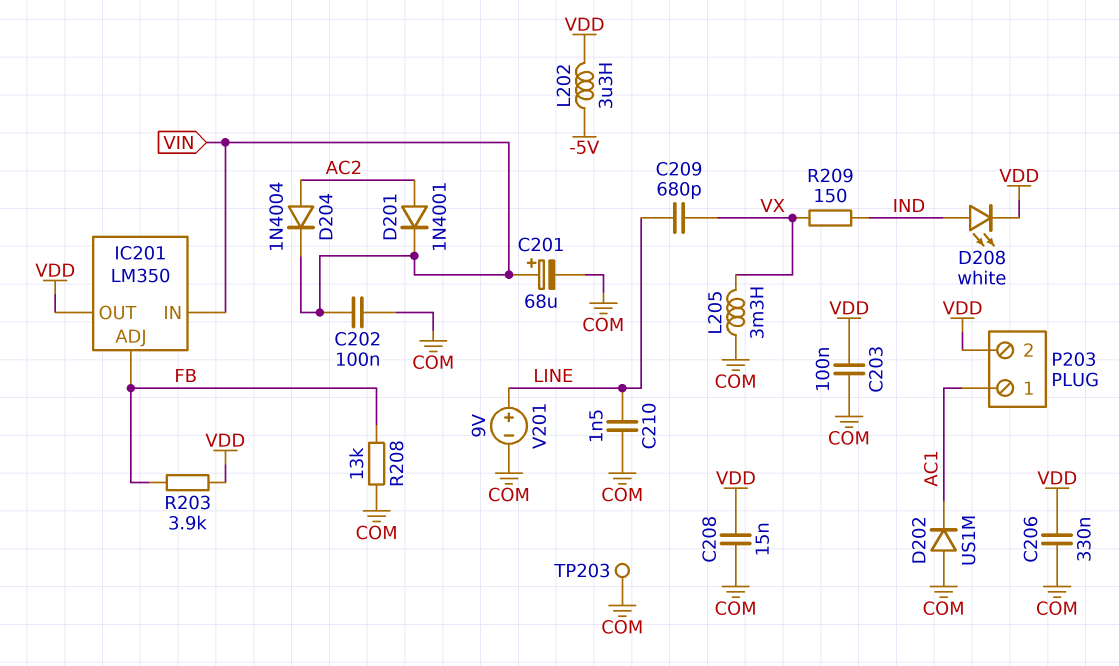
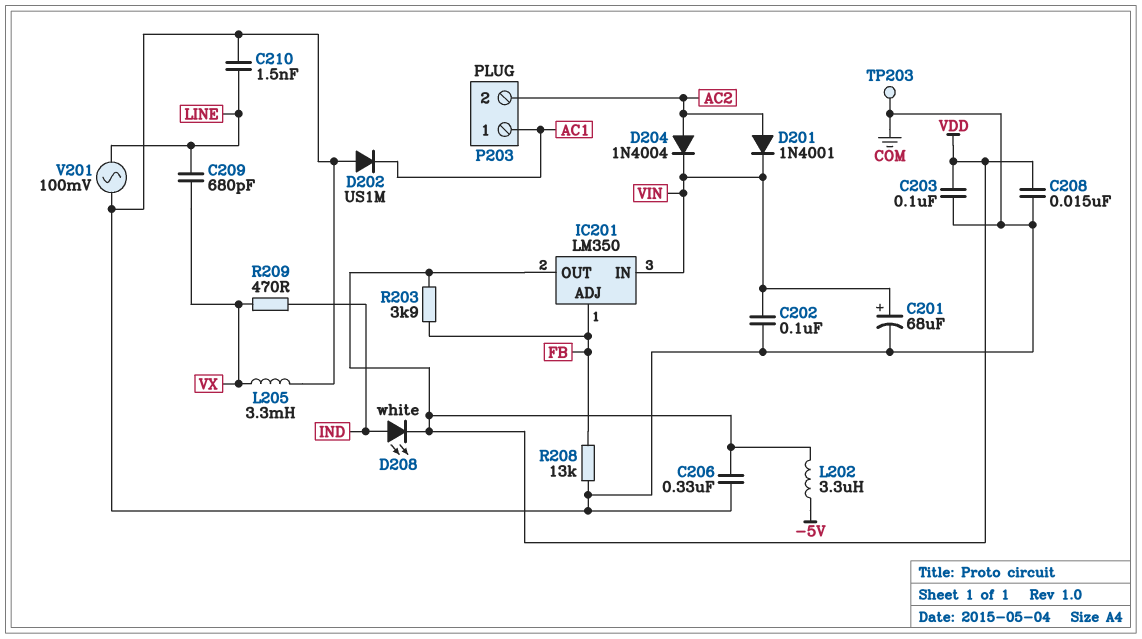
P203 pin 2: VDD -> AC2
R209: 150 (IND, VX) -> 470 (IND, VX)
V201: 9V (plus LINE, minus COM) -> AC 100mV (COM, LINE)

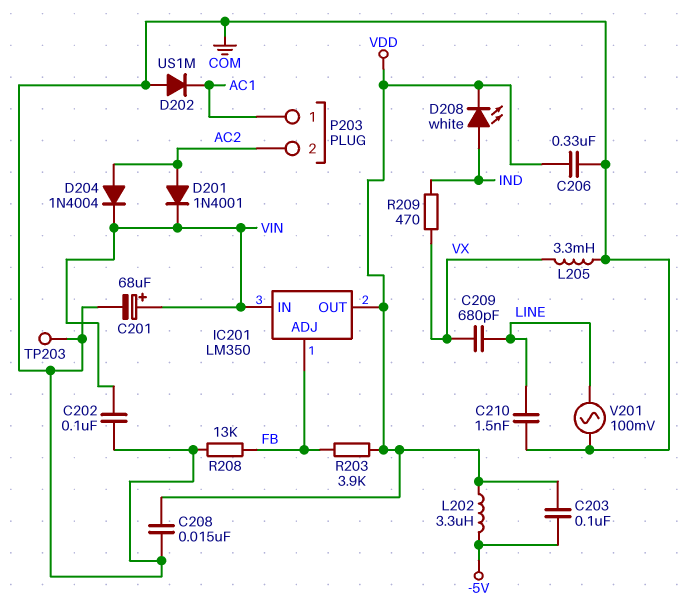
C203: 100nF (COM, VDD) -> 100nF (-5V, VDD)

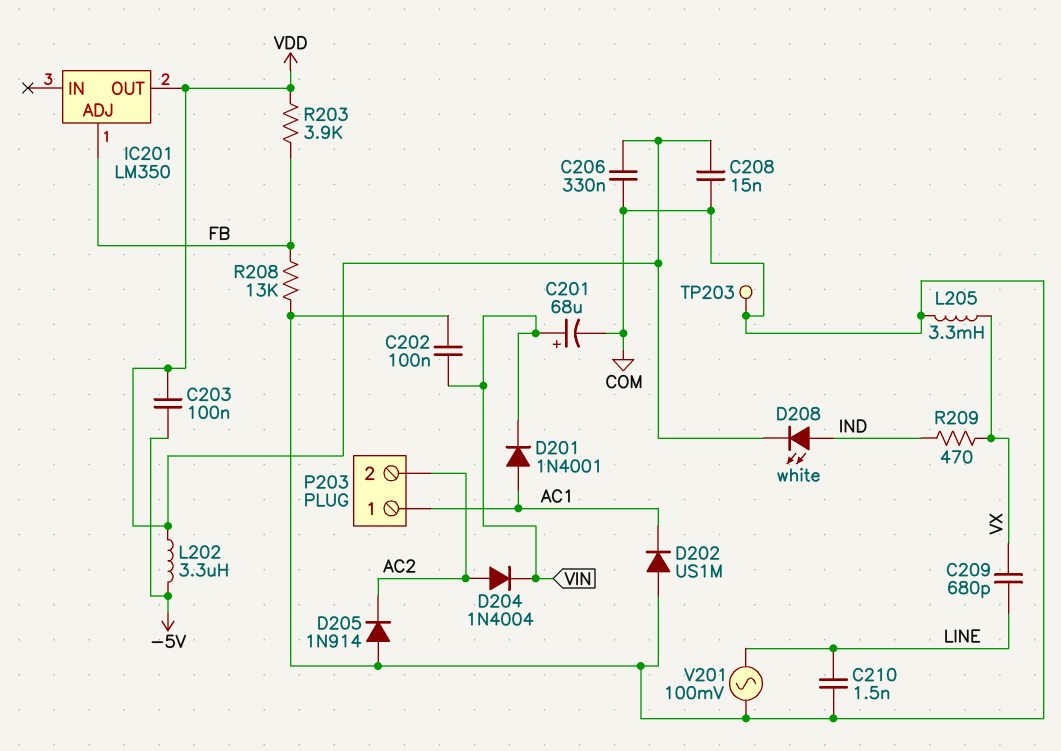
D201: diode 1N4001 (A AC2, K VIN) -> diode 1N4001 (A AC1, K VIN)
D205: none -> diode 1N914 (A COM, K AC2)
IC201 pin IN: VIN -> none

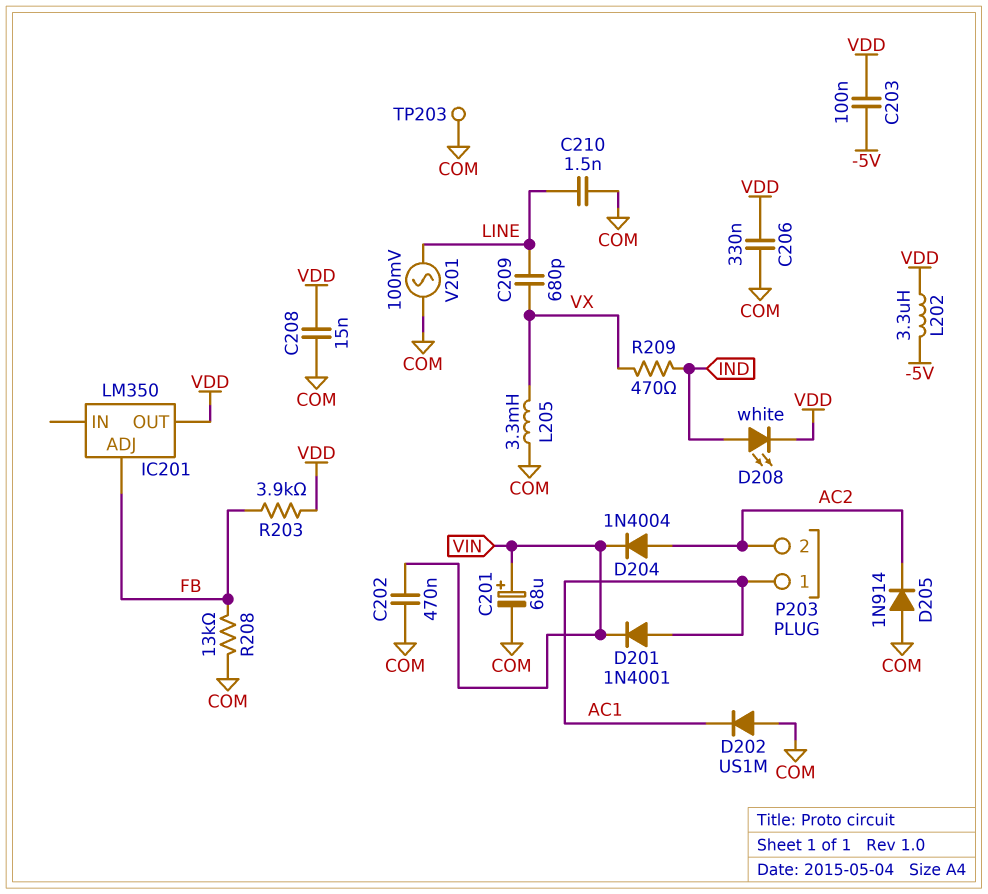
C202: 100nF (COM, VIN) -> 470nF (COM, VIN)

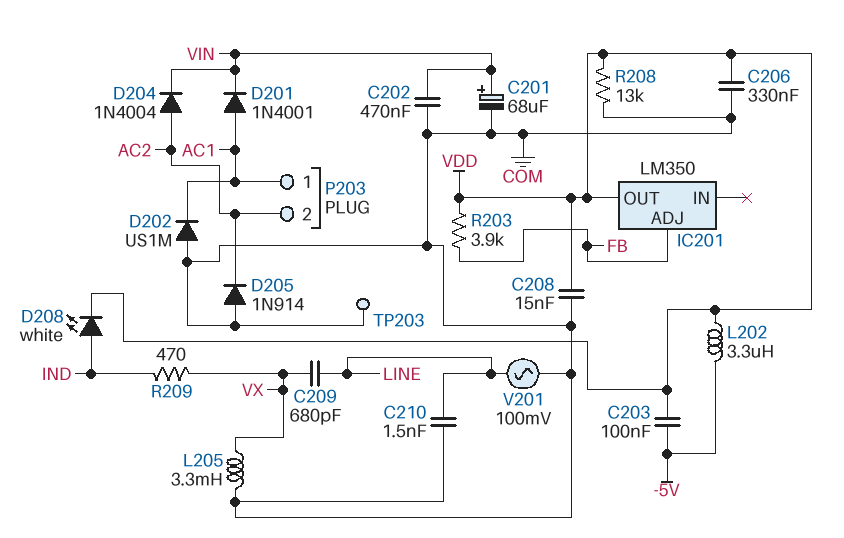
R208: 13k (COM, FB) -> 13k (COM, VDD)

